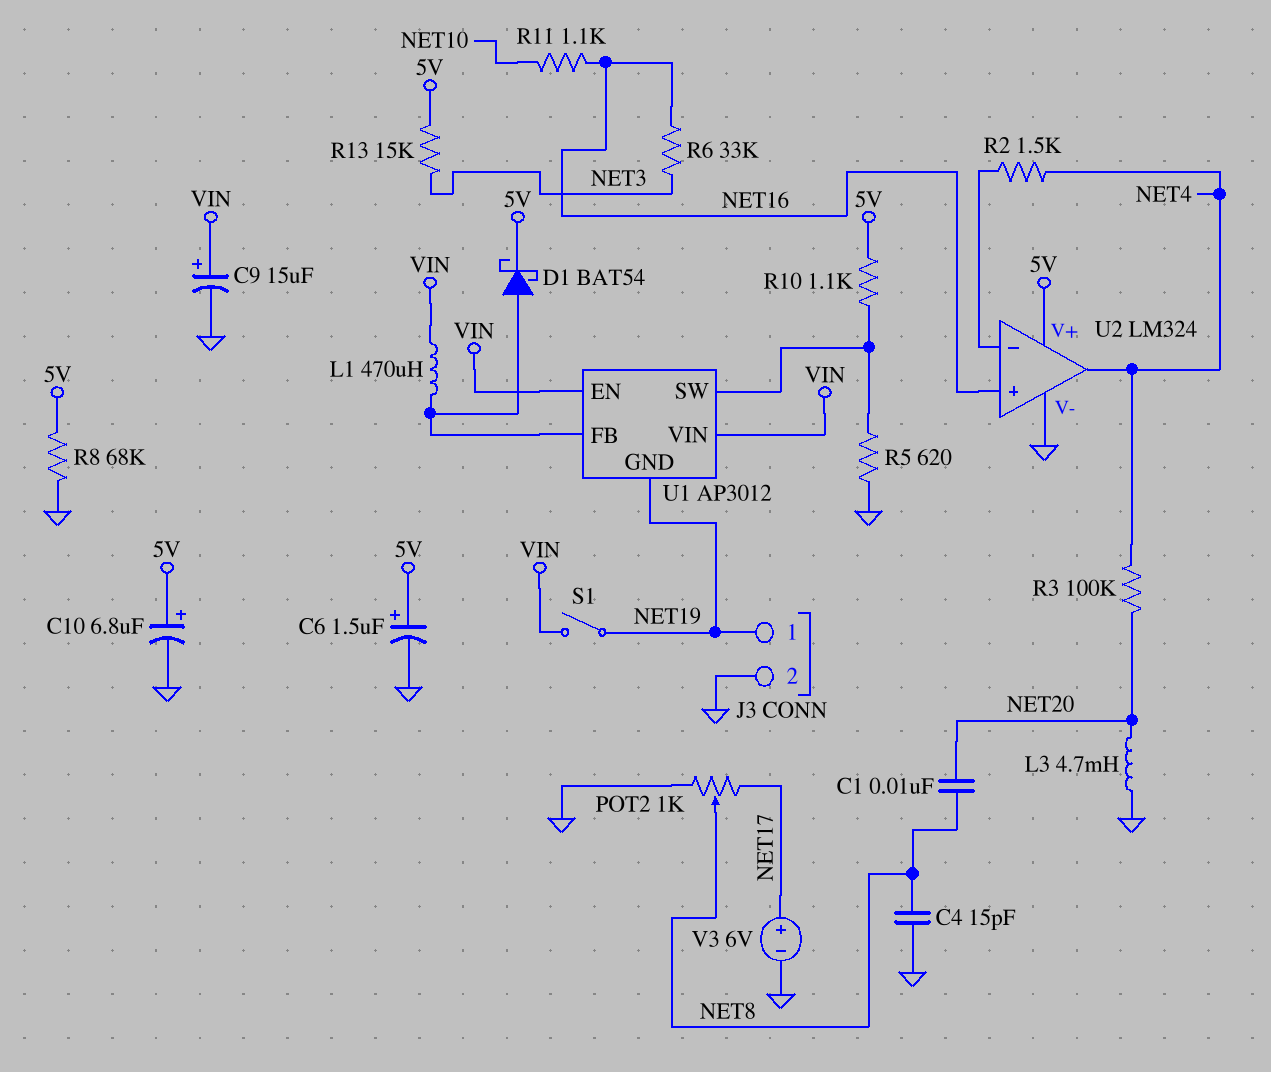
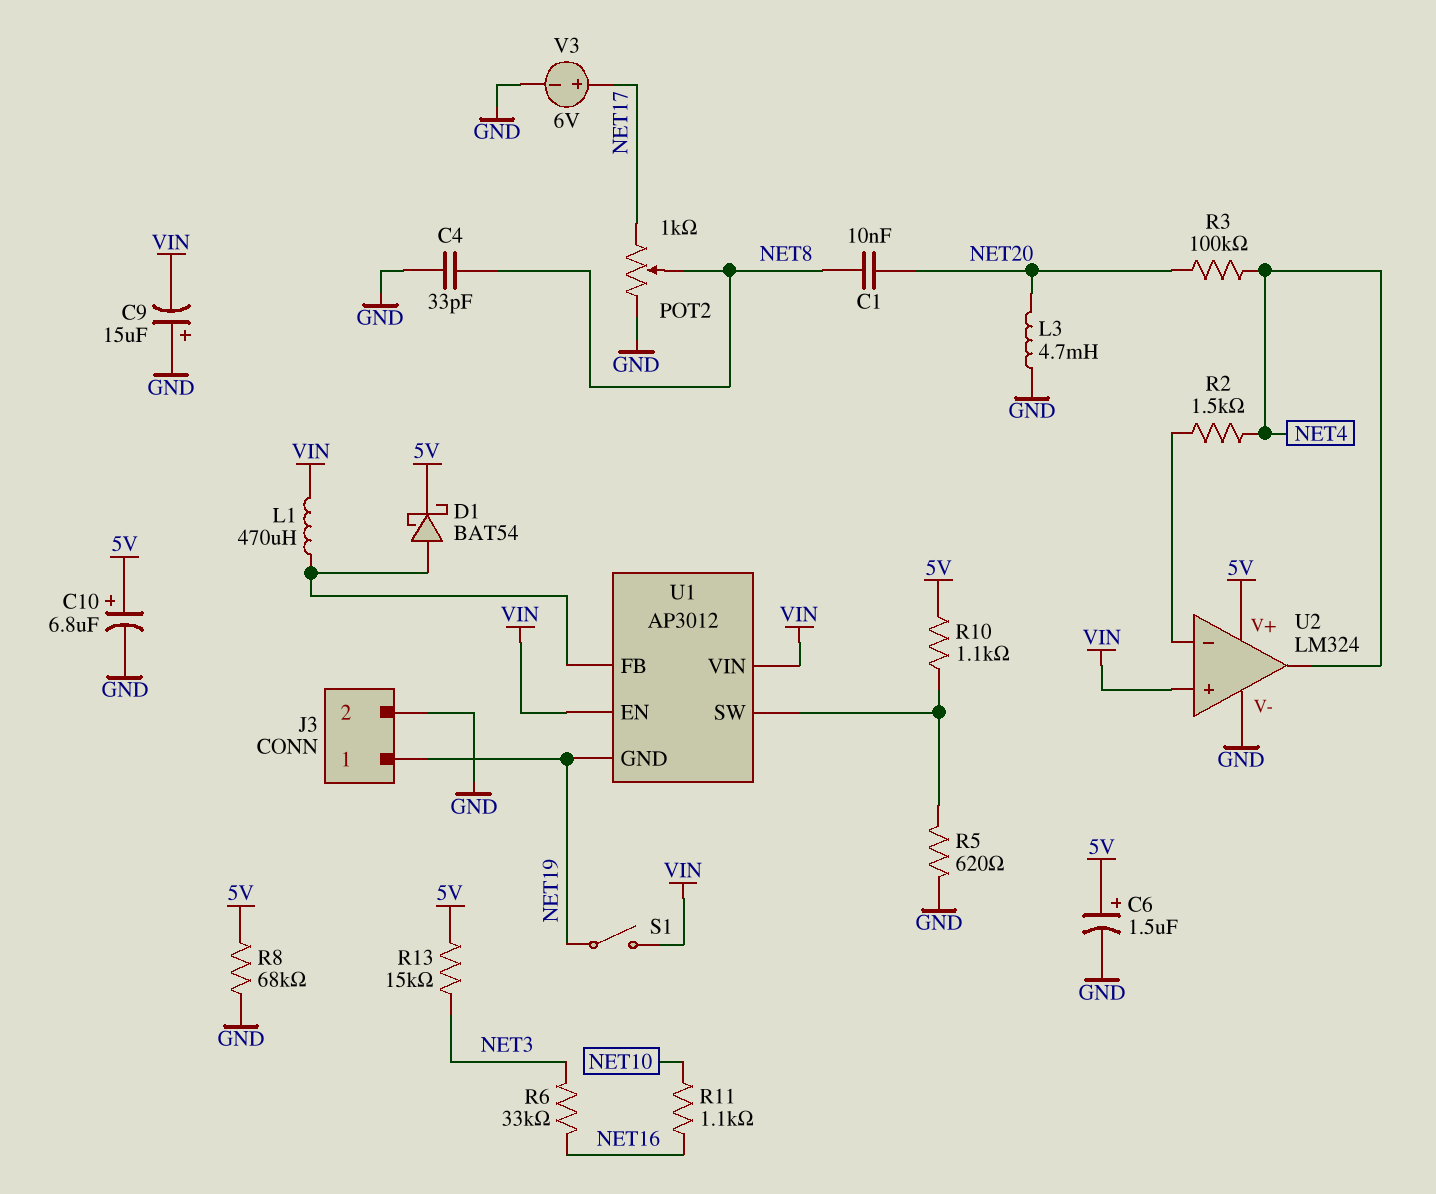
C4: 15pF (GND, NET8) -> 33pF (GND, NET8)
C9: 15uF (plus VIN, minus GND) -> 15uF (plus GND, minus VIN)
U2 pin in+: NET16 -> VIN

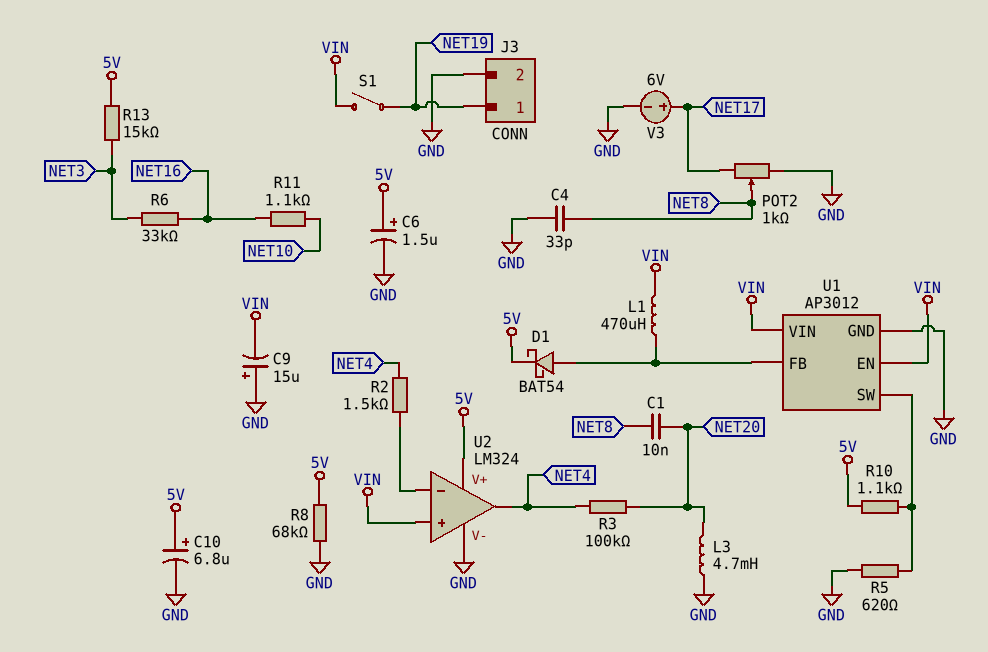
U1 pin GND: NET19 -> GND

